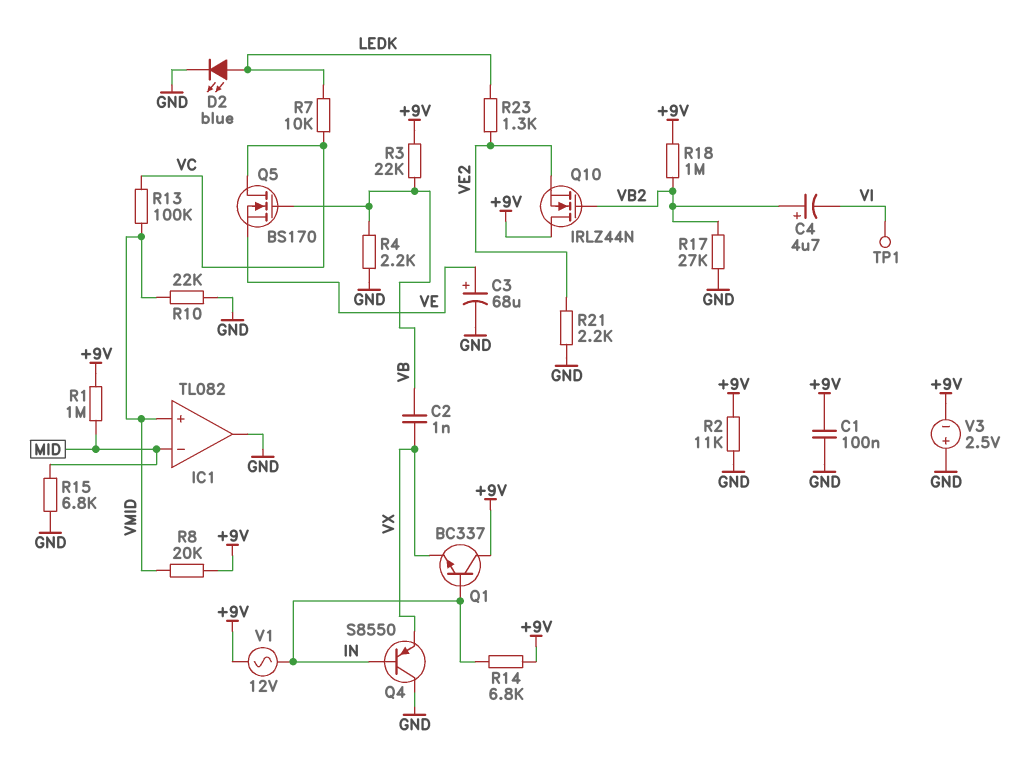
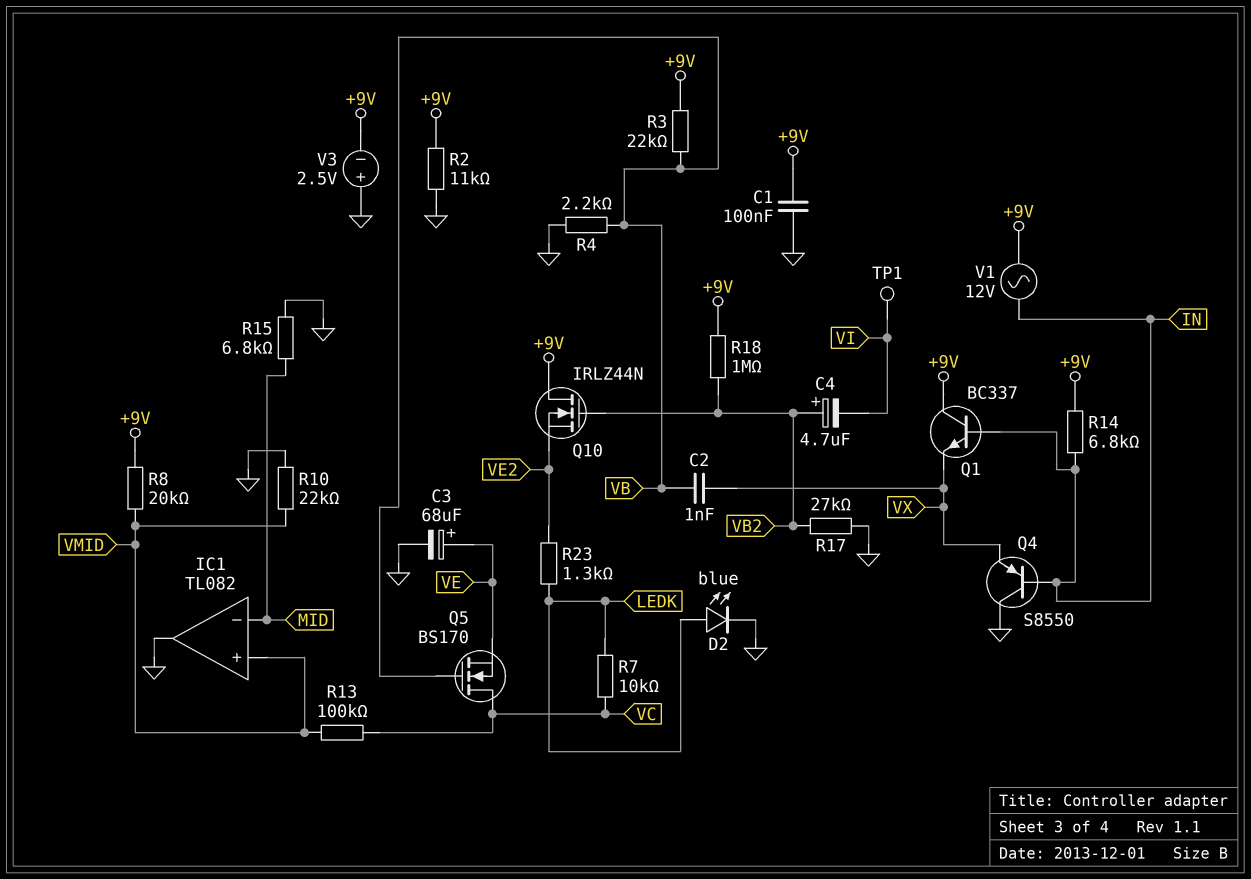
R1: 1M (+9V, MID) -> none
R21: 2.2k (GND, VE2) -> none

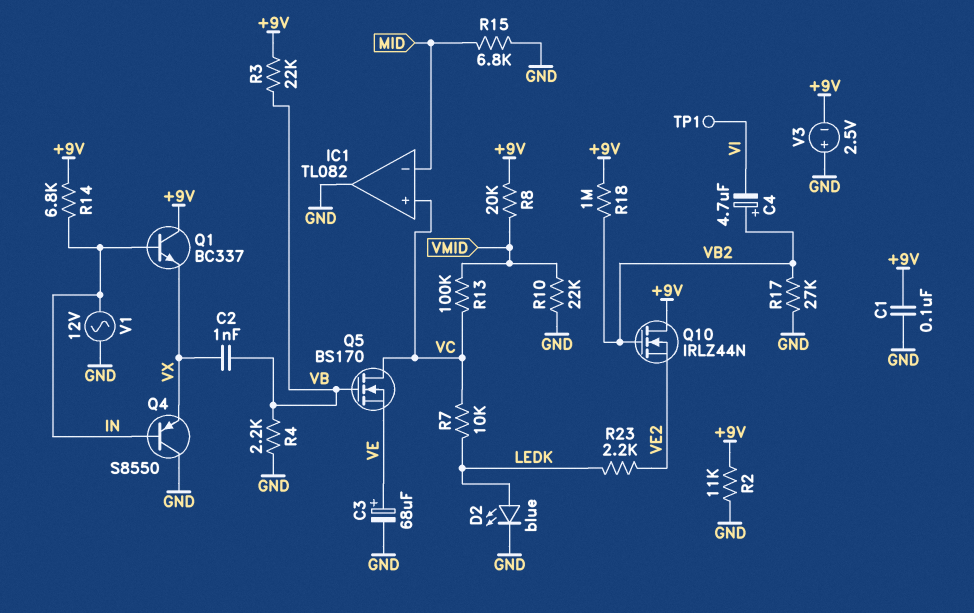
IC1 pin in+: VMID -> VC
R23: 1.3k (LEDK, VE2) -> 2.2k (LEDK, VE2)
V1: AC 12V (+9V, IN) -> AC 12V (GND, IN)

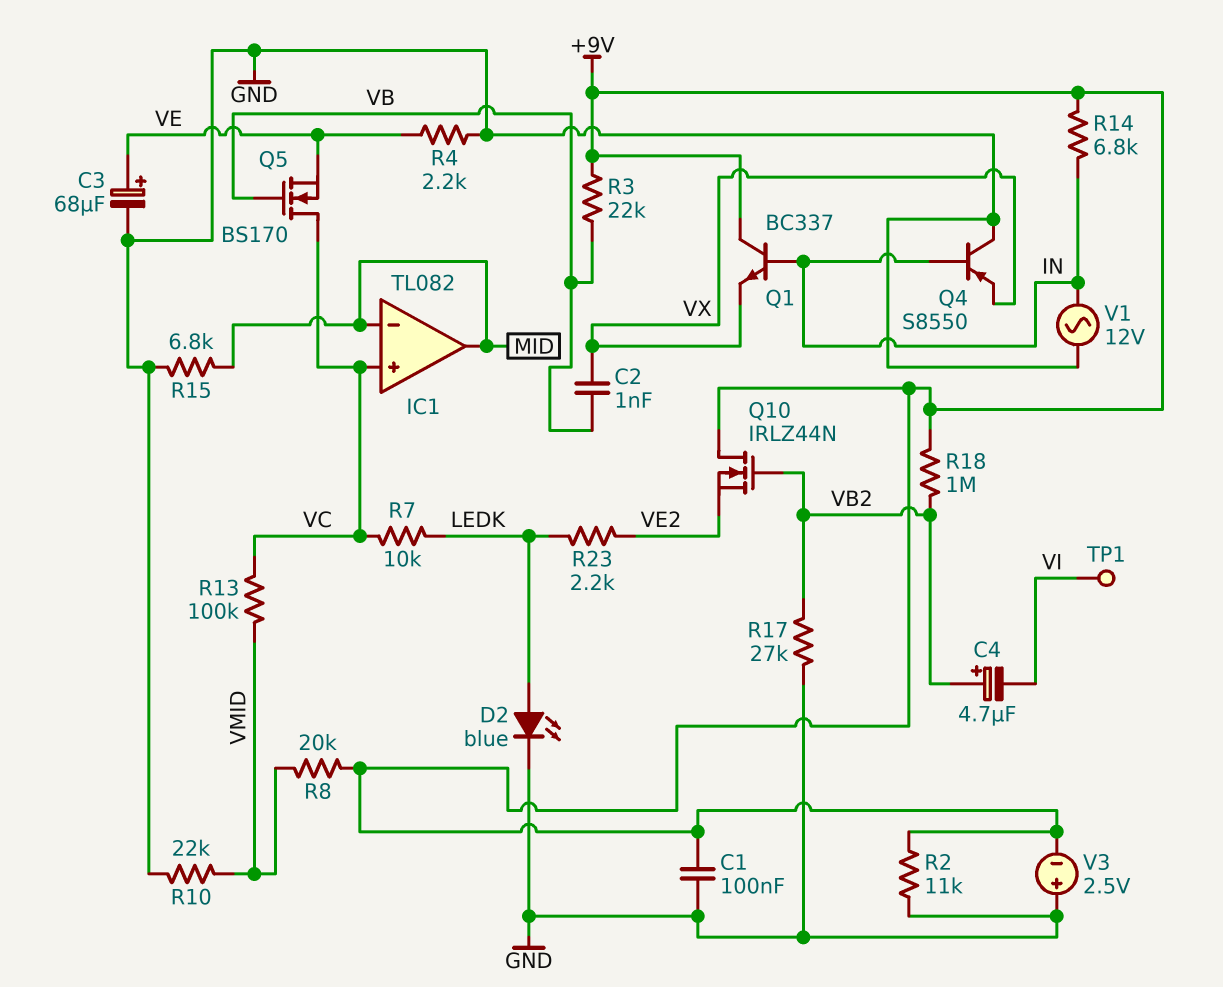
IC1 pin out: GND -> MID
R4: 2.2k (GND, VB) -> 2.2k (GND, VE)

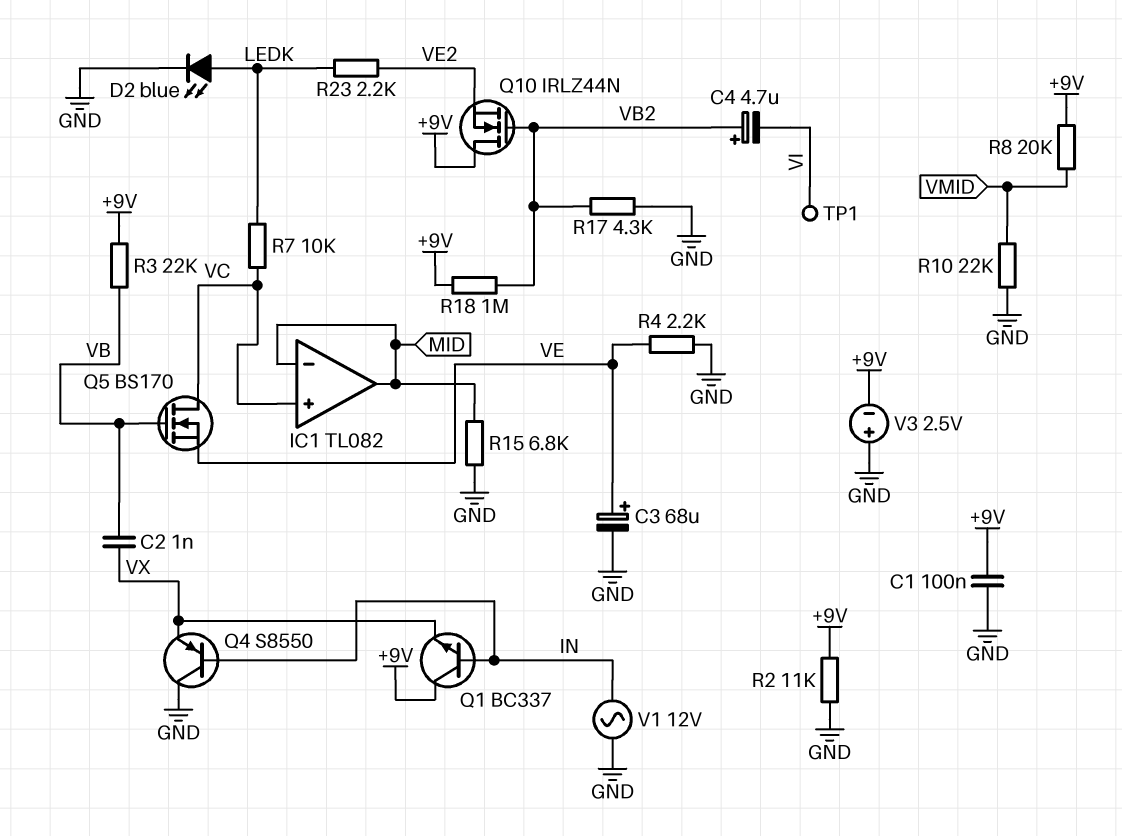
R13: 100k (VC, VMID) -> none
R14: 6.8k (+9V, IN) -> none
R17: 27k (GND, VB2) -> 4.3k (GND, VB2)

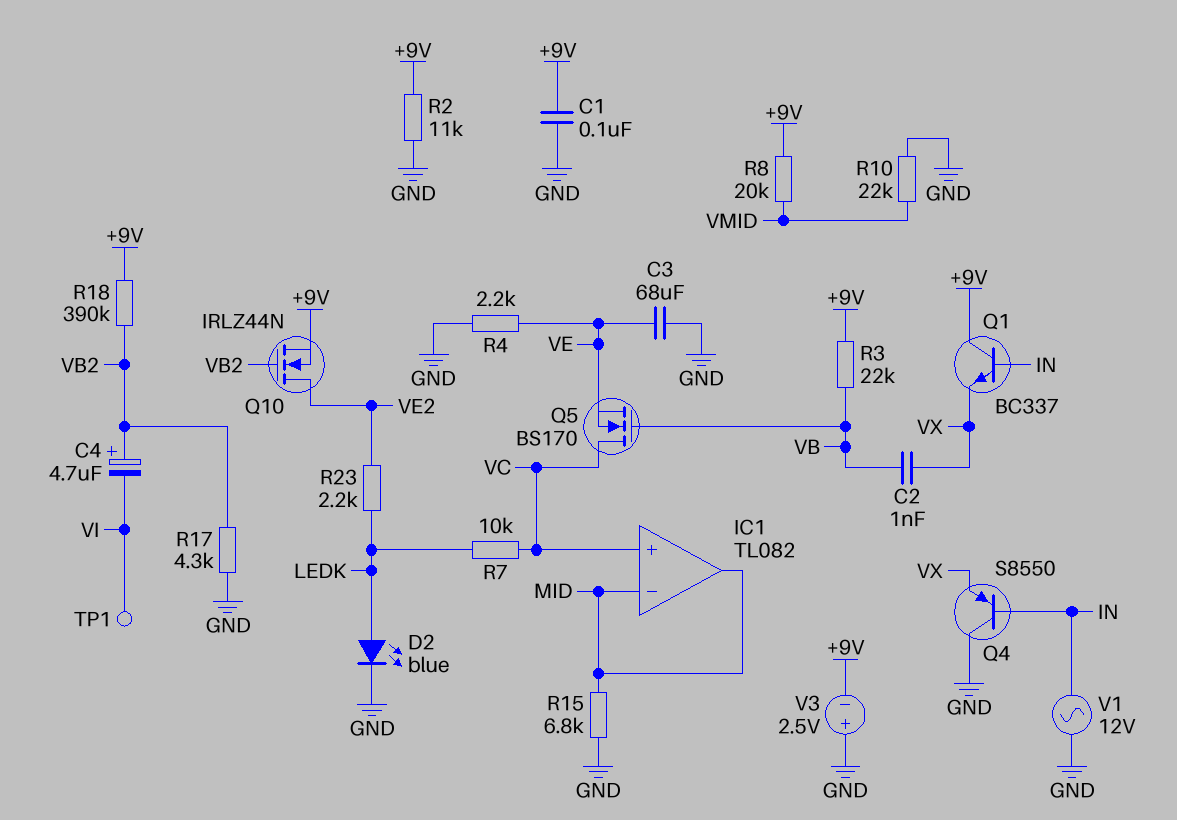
C3: 68uF (plus VE, minus GND) -> 68uF (GND, VE)
Q10: NMOS IRLZ44N (G VB2, D +9V, S VE2) -> NMOS IRLZ44N (G VB2, D VE2, S +9V)
R18: 1M (+9V, VB2) -> 390k (+9V, VB2)

